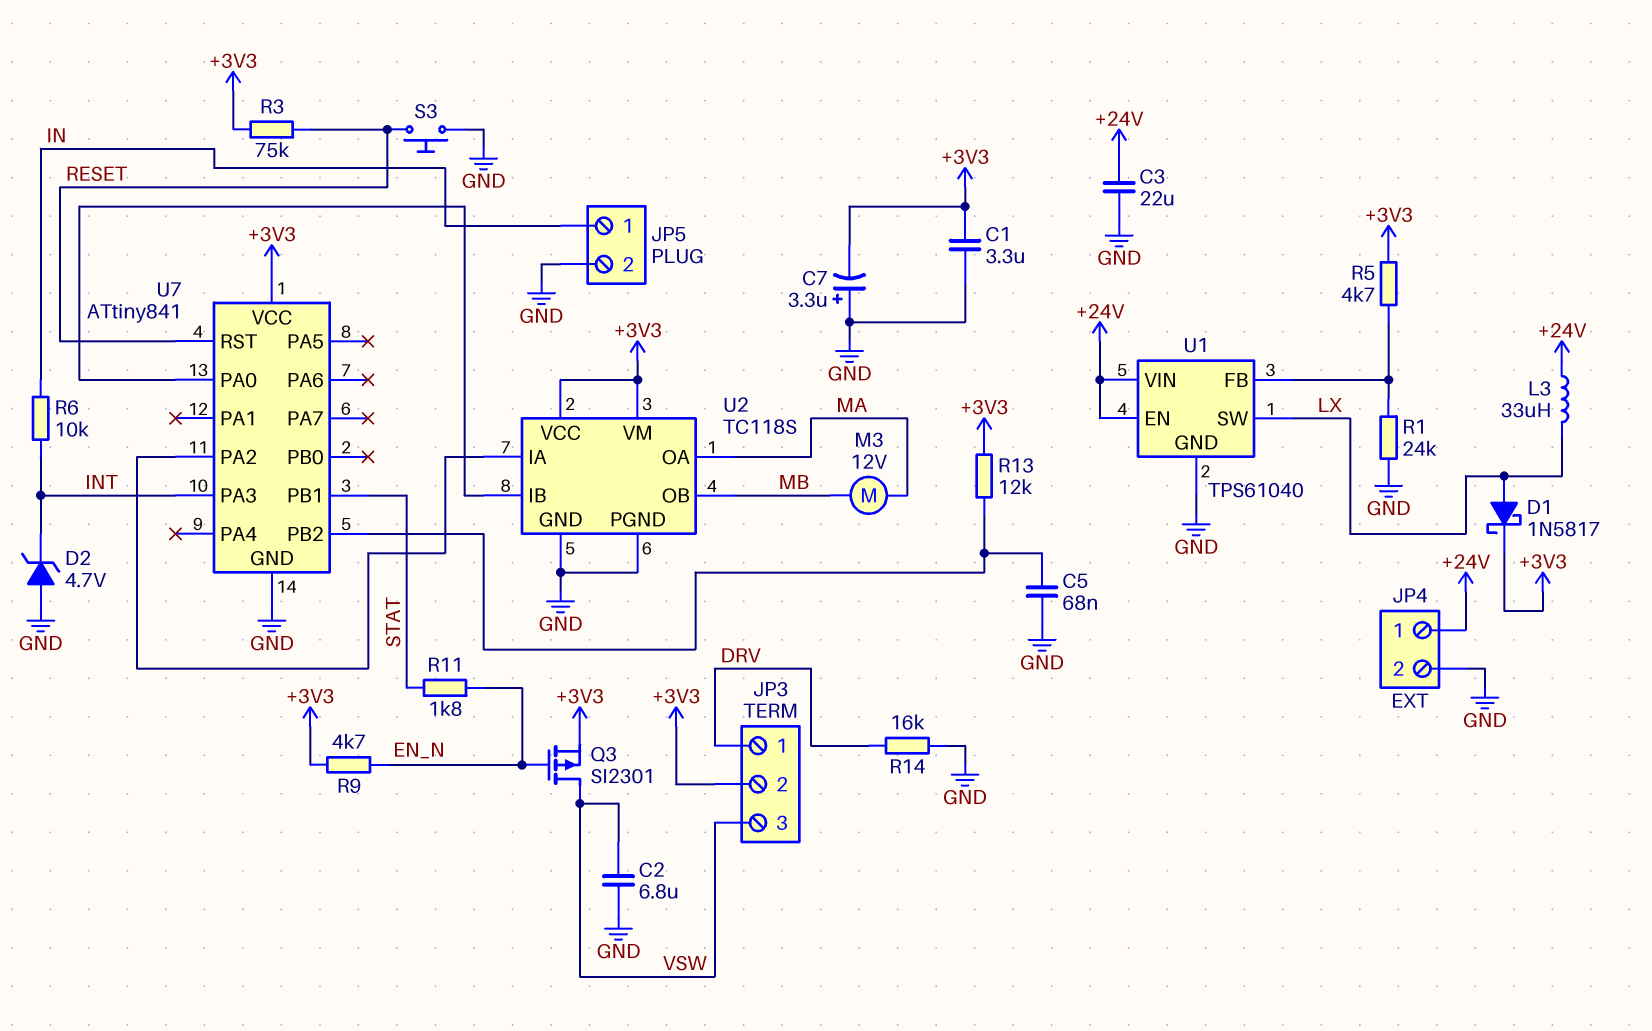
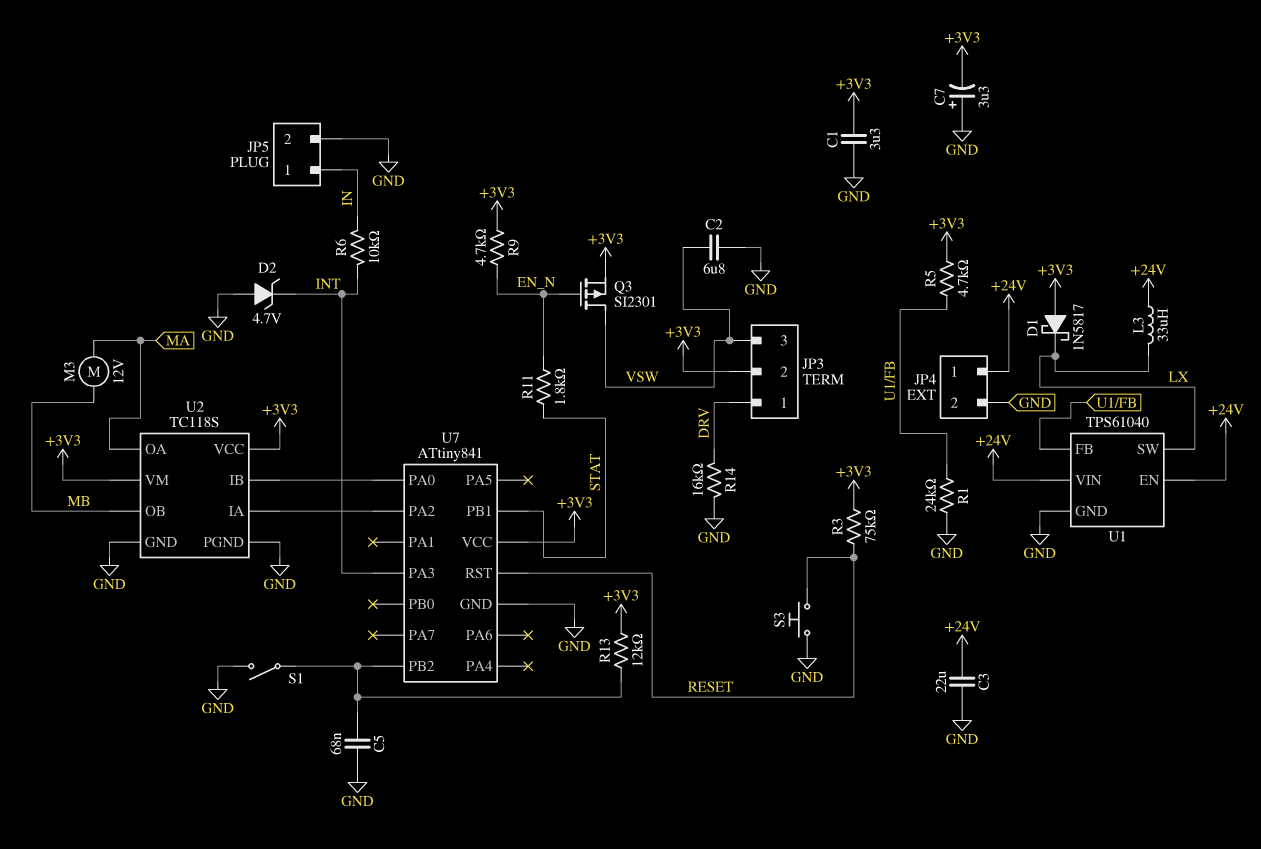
D1: schottky 1N5817 (A LX, K +3V3) -> schottky 1N5817 (A +3V3, K LX)
S1: none -> switch (GND, U7/PB2)

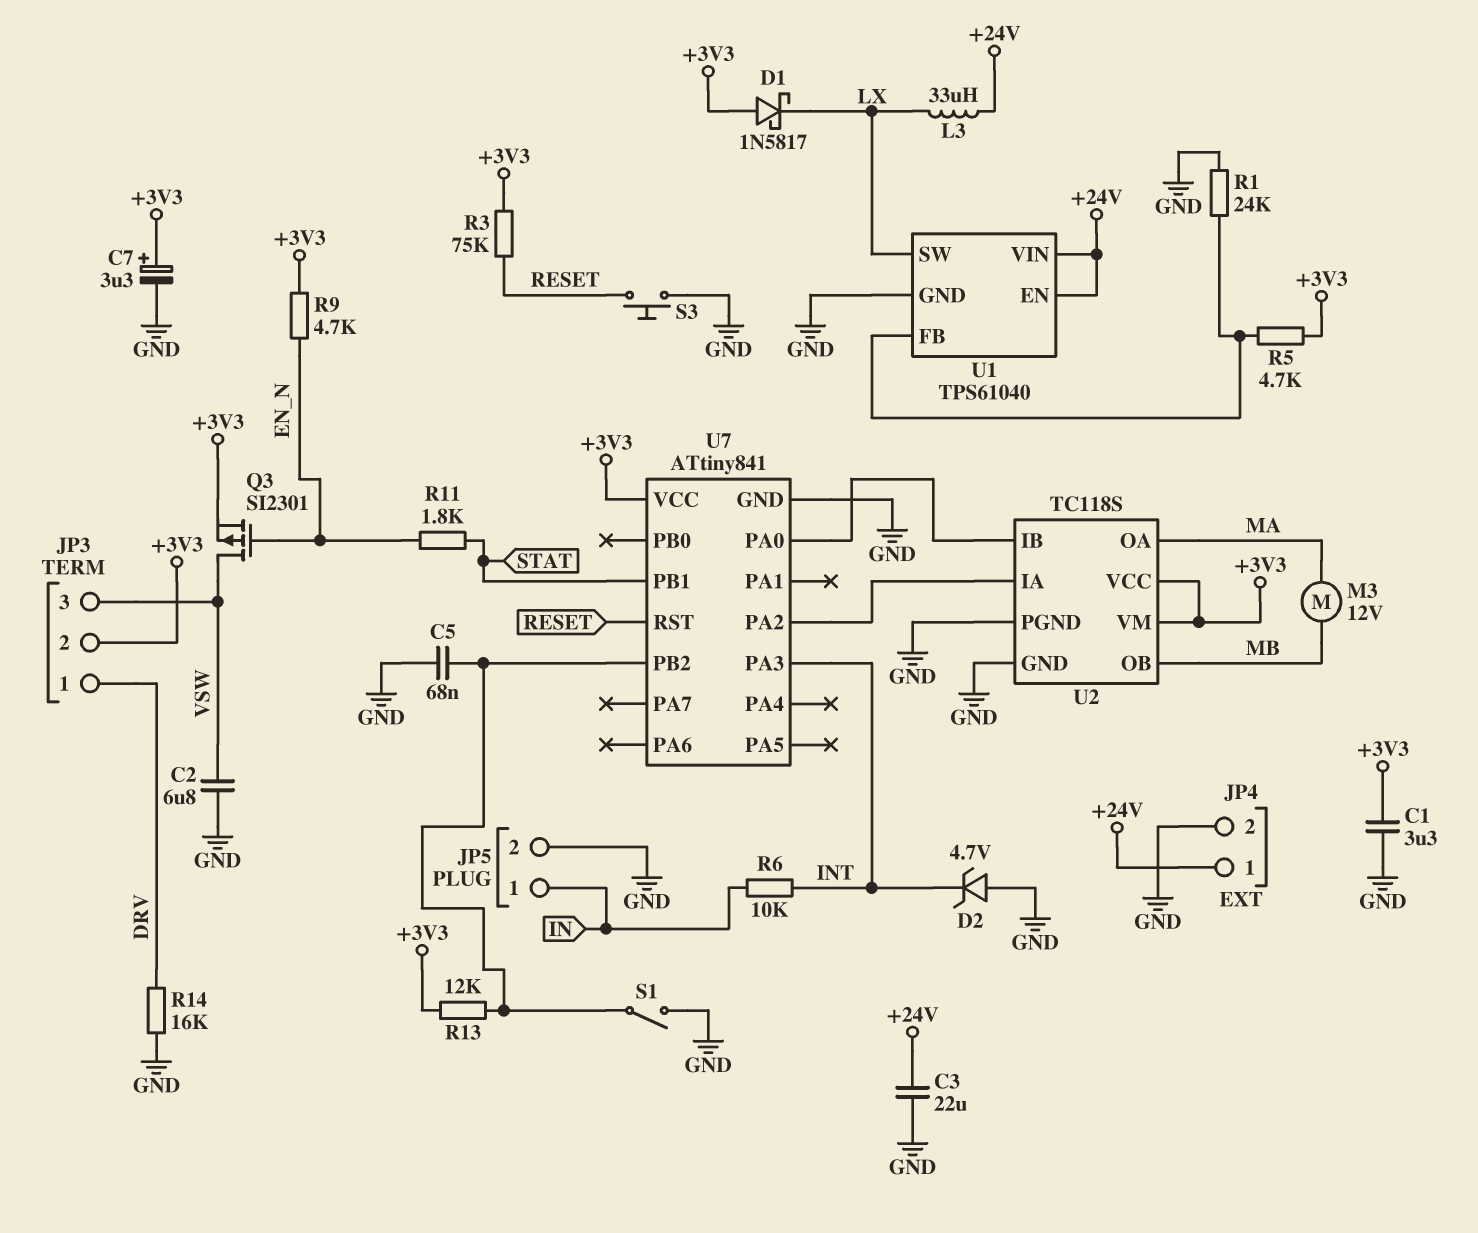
C7: 3.3uF (plus GND, minus +3V3) -> 3.3uF (plus +3V3, minus GND)

